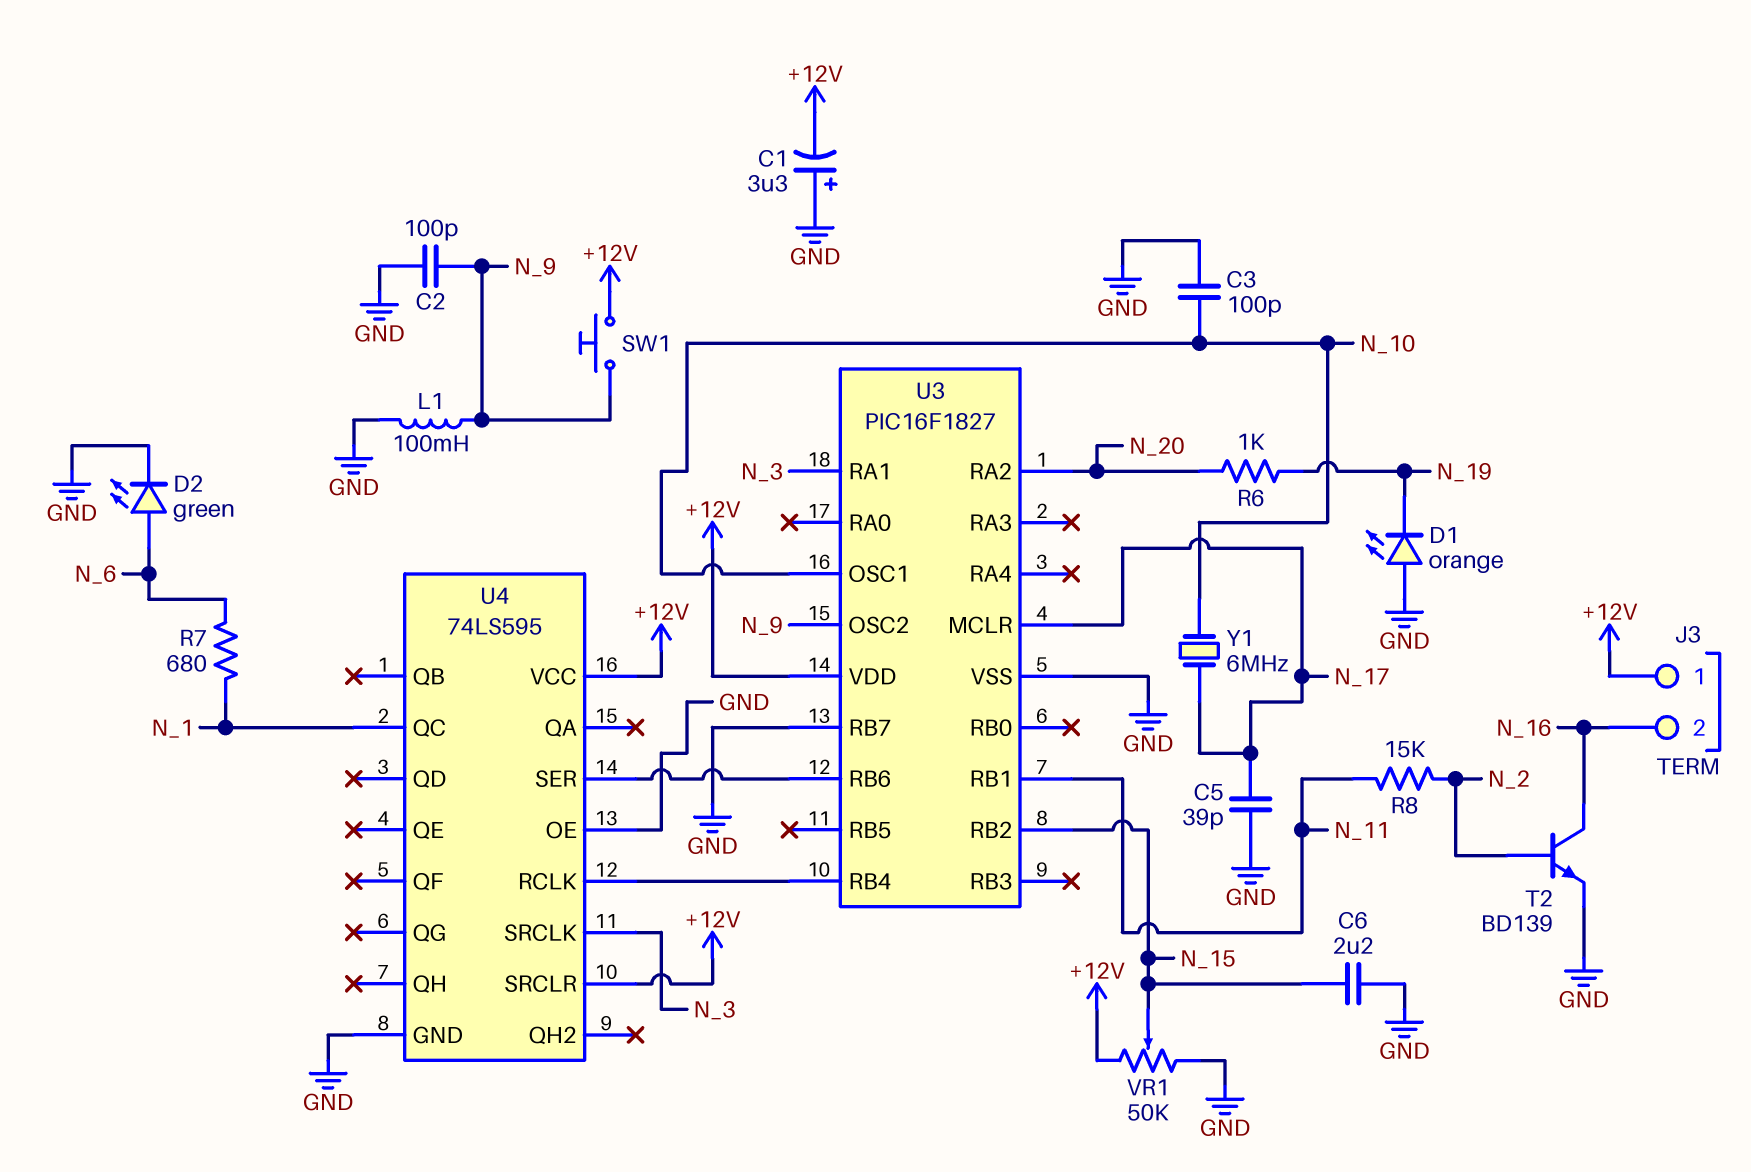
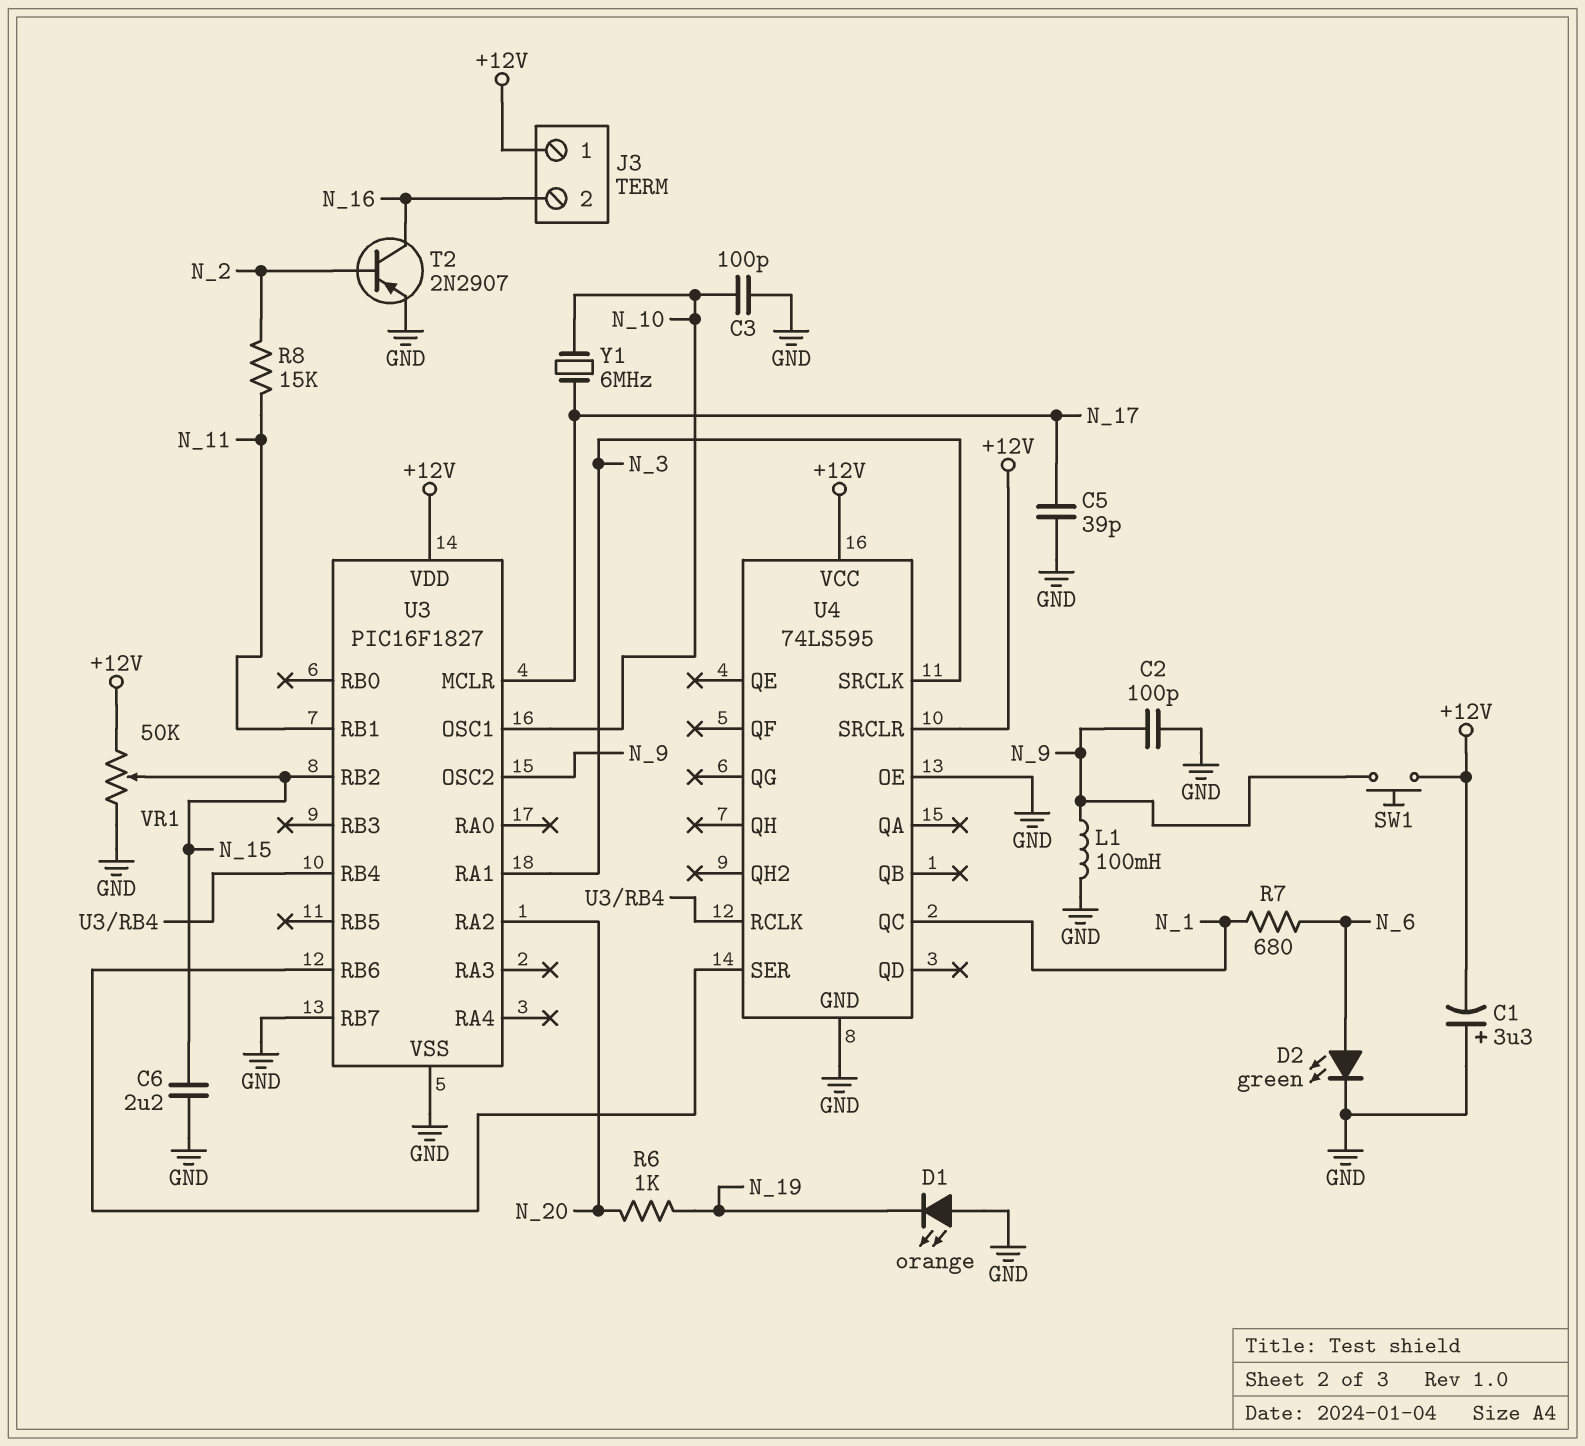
T2: NPN BD139 (B N_2, C N_16, E GND) -> PNP 2N2907 (B N_2, C N_16, E GND)

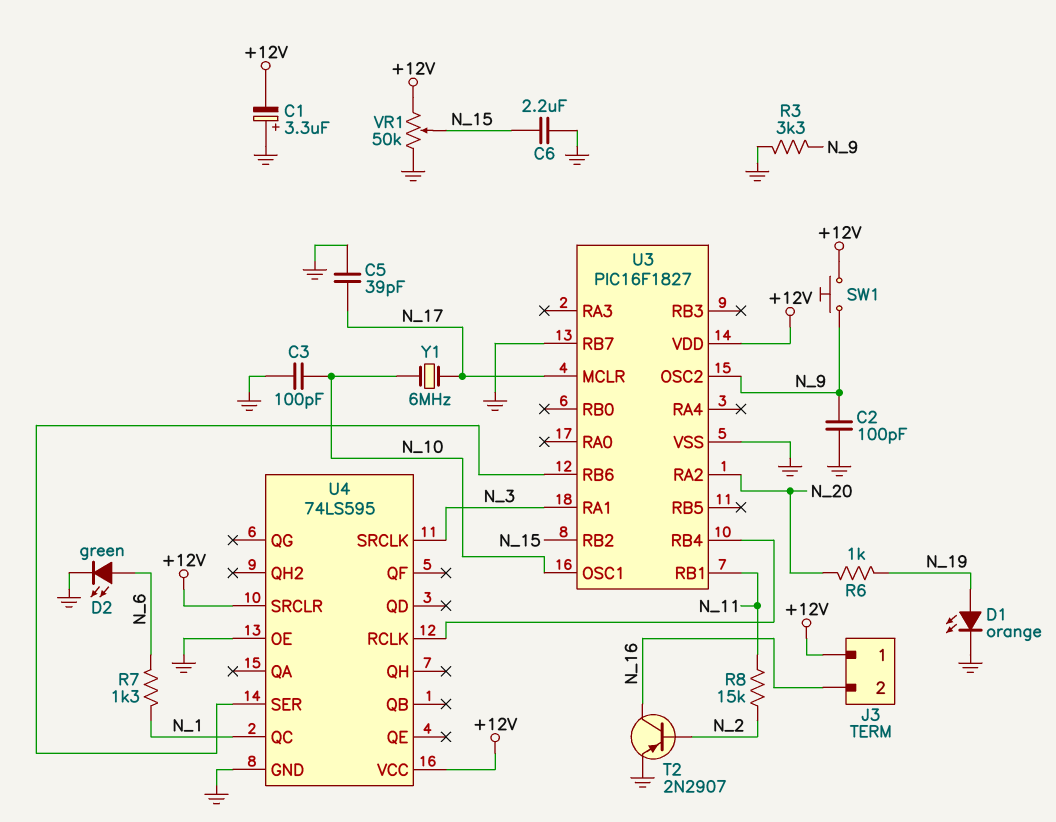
D1: LED orange (A GND, K N_19) -> LED orange (A N_19, K GND)
L1: 100mH (GND, N_9) -> none
R3: none -> 3.3k (GND, N_9)
R7: 680 (N_1, N_6) -> 1.3k (N_1, N_6)

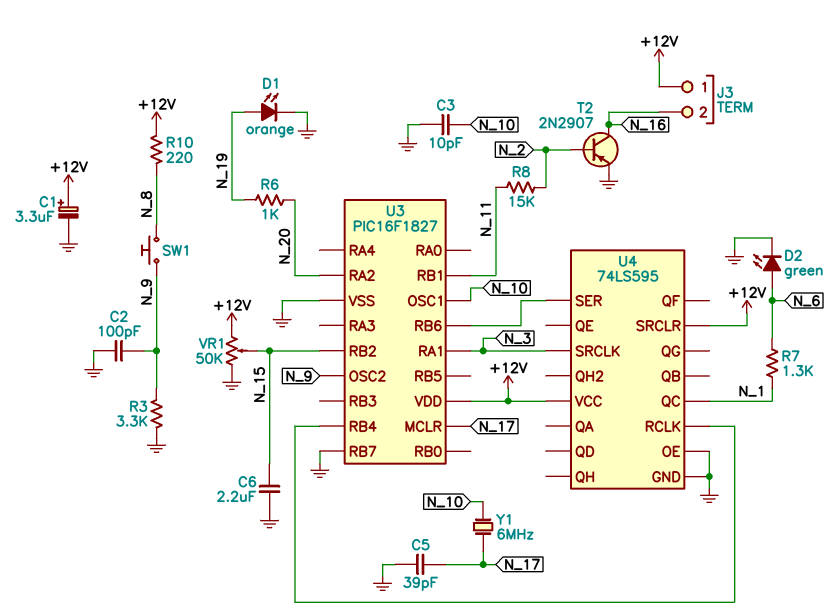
C1: 3.3uF (plus GND, minus +12V) -> 3.3uF (plus +12V, minus GND)
C3: 100pF (GND, N_10) -> 10pF (GND, N_10)
R10: none -> 220 (+12V, N_8)
SW1: button (+12V, N_9) -> button (N_8, N_9)

